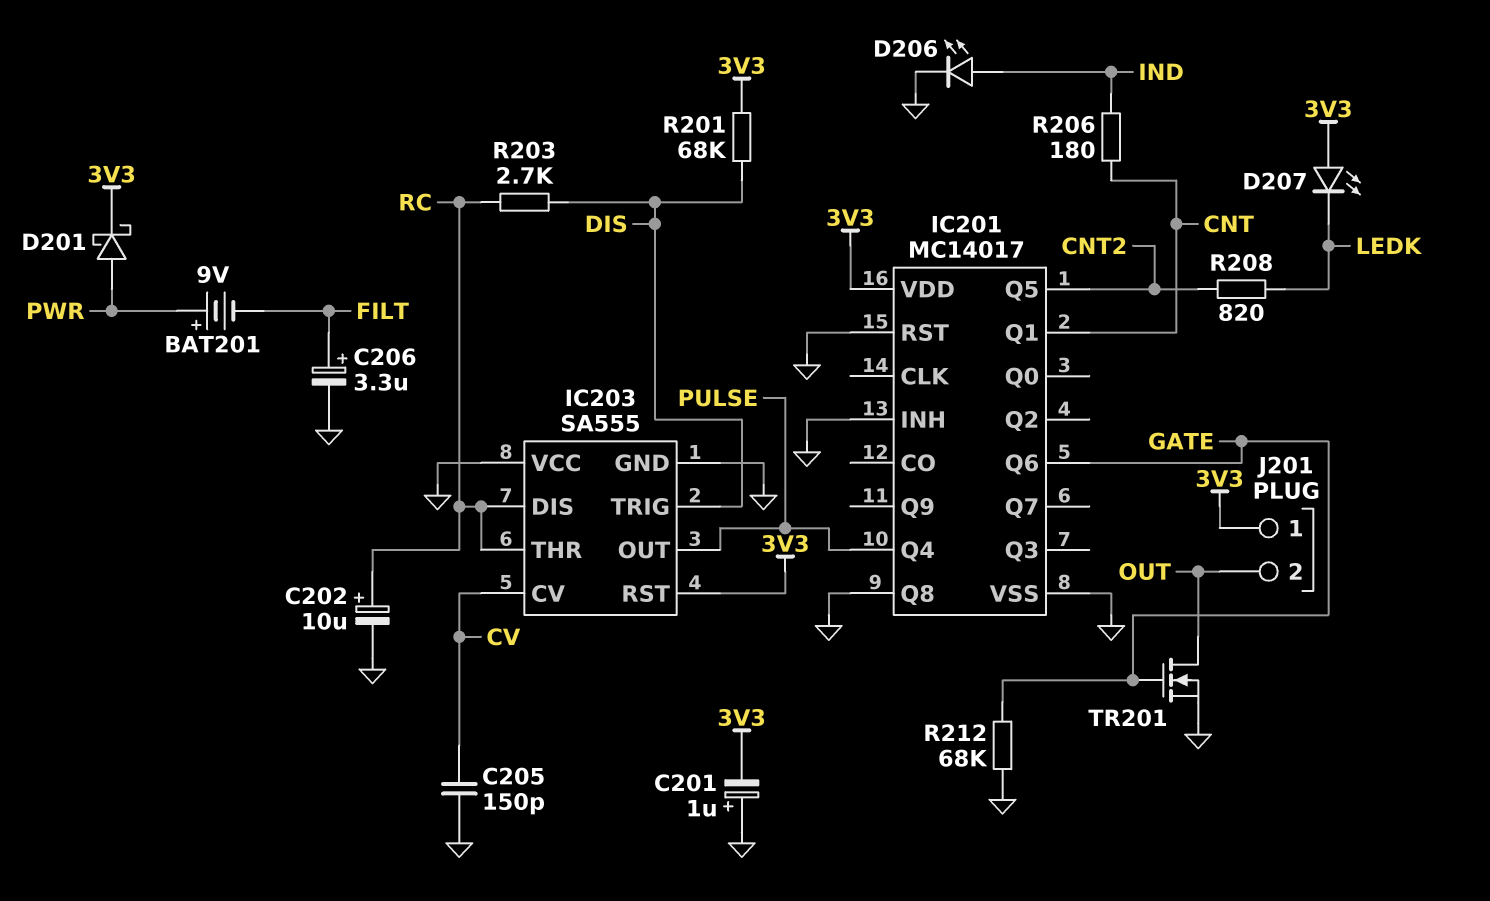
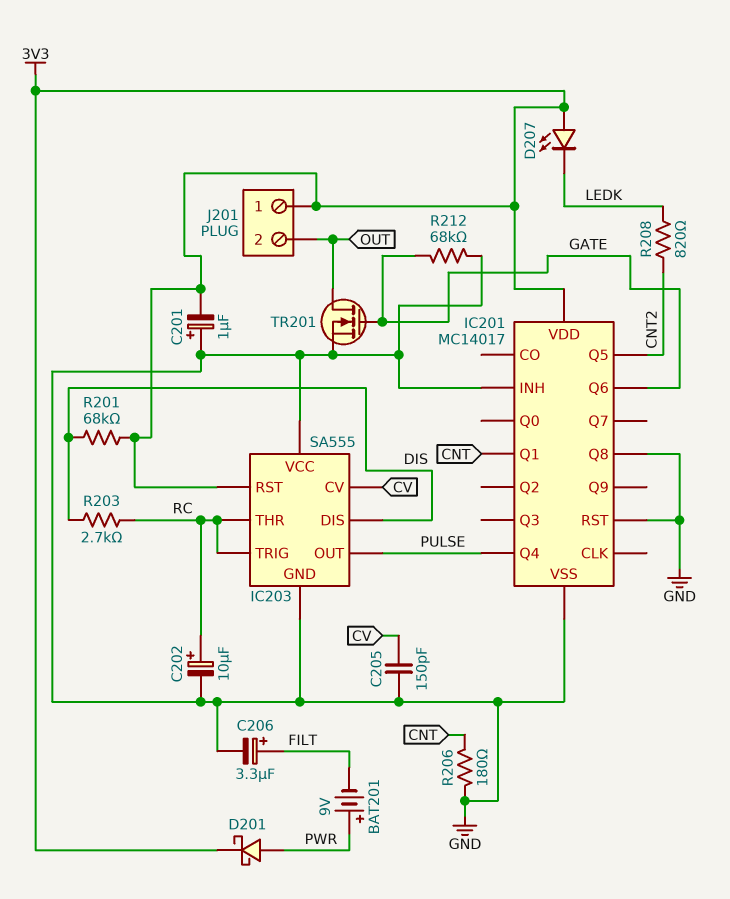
D206: LED (A IND, K GND) -> none
IC203 pin DIS: RC -> DIS
IC203 pin TRIG: DIS -> RC
R206: 180 (CNT, IND) -> 180 (CNT, GND)

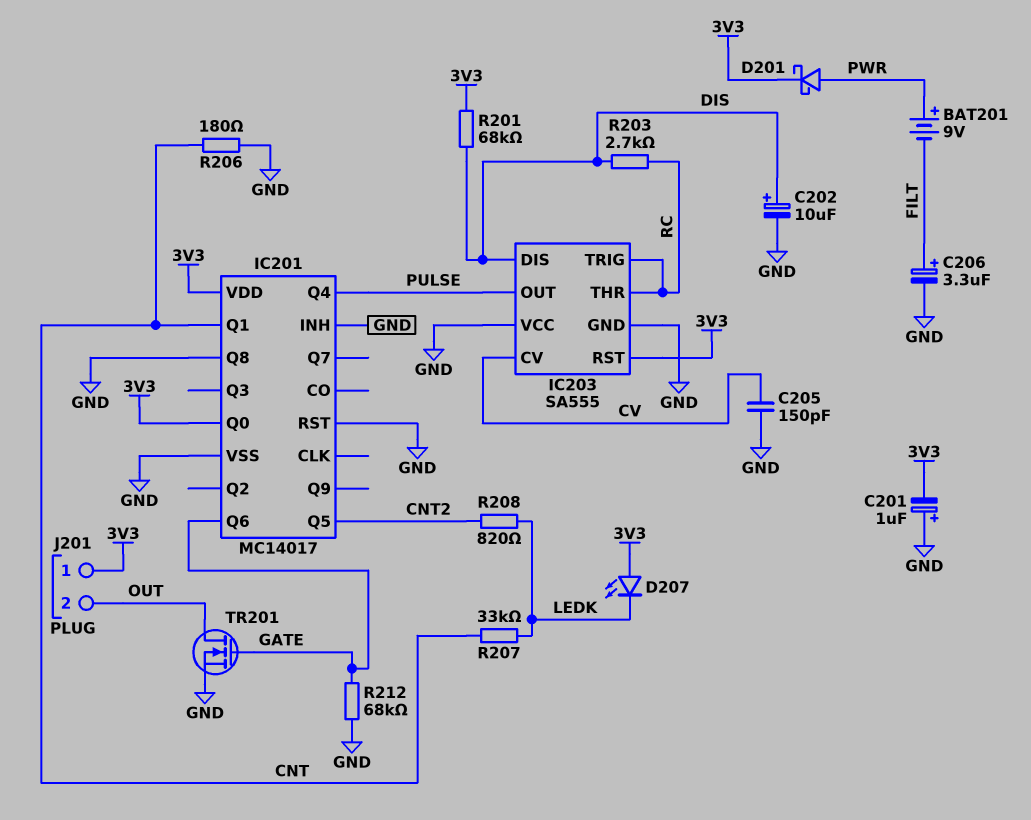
C202: 10uF (plus RC, minus GND) -> 10uF (plus DIS, minus GND)
IC201 pin Q0: none -> 3V3
R207: none -> 33k (CNT, LEDK)

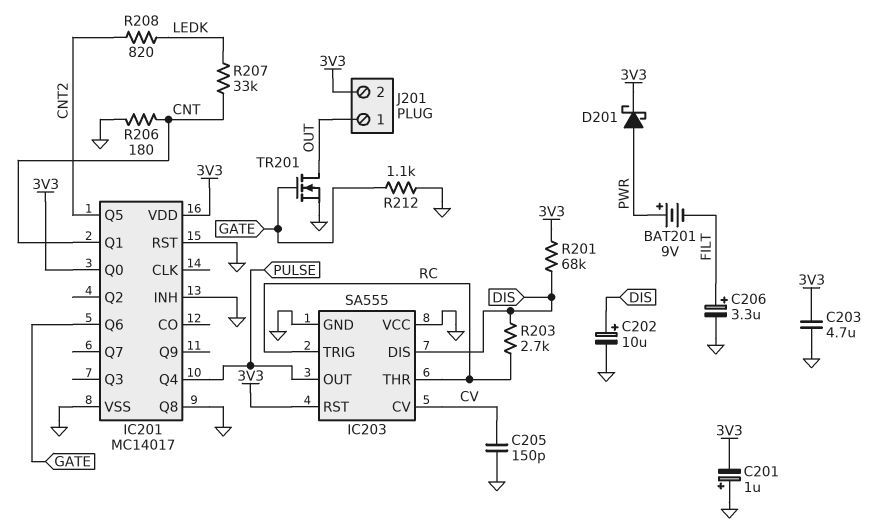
C203: none -> 4.7uF (3V3, GND)
D207: LED (A 3V3, K LEDK) -> none
J201 pin 1: 3V3 -> OUT
J201 pin 2: OUT -> 3V3
R212: 68k (GATE, GND) -> 1.1k (GATE, GND)

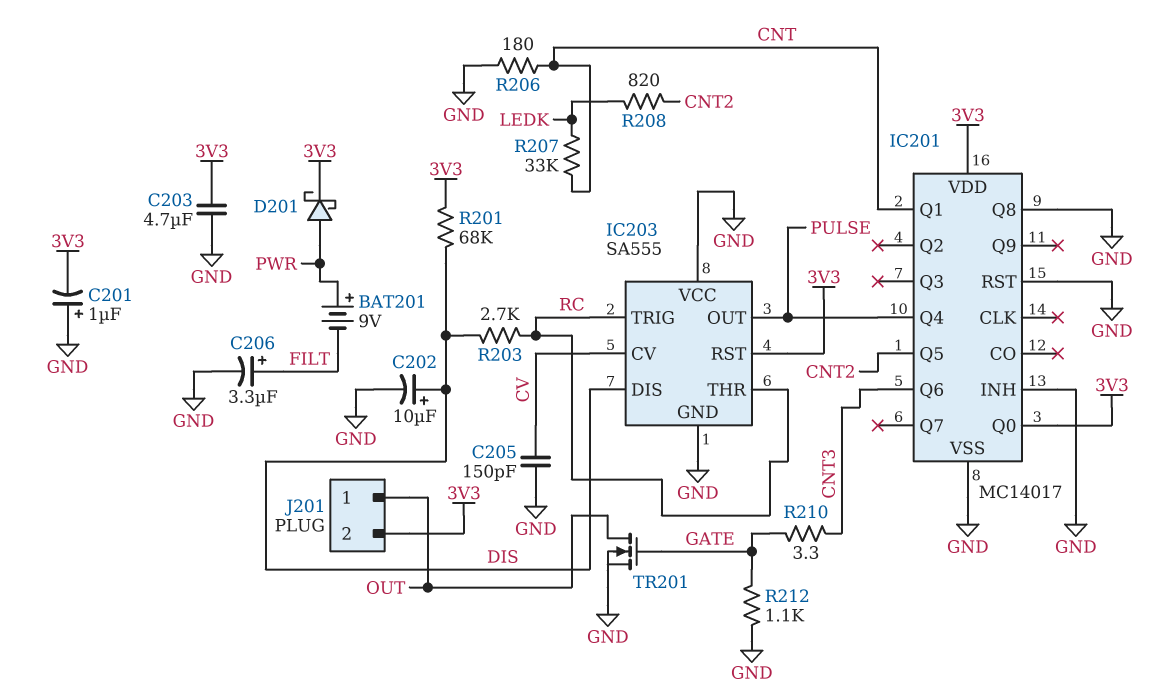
IC201 pin Q6: GATE -> CNT3
R210: none -> 3.3 (CNT3, GATE)

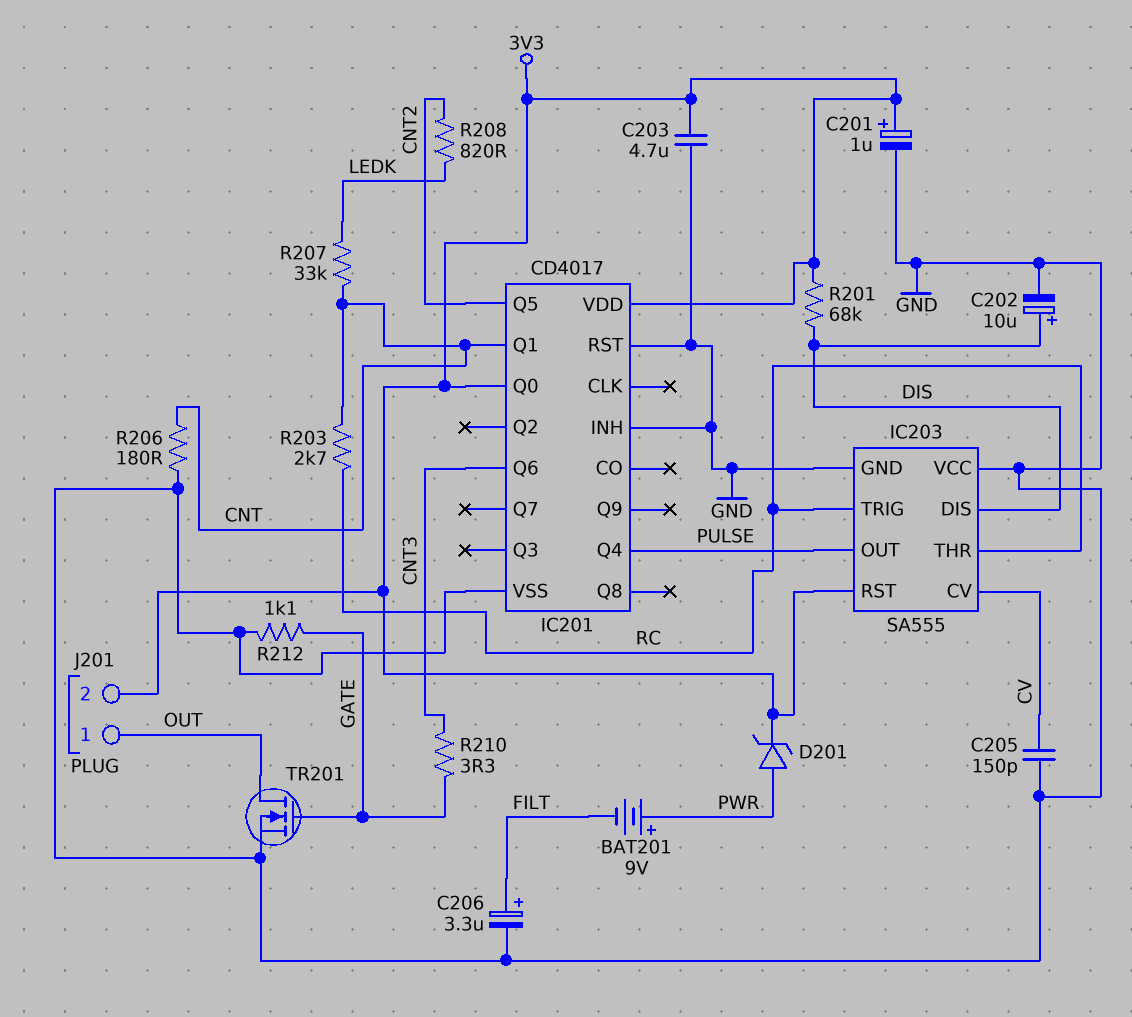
C201: 1uF (plus GND, minus 3V3) -> 1uF (plus 3V3, minus GND)
D201: schottky (A PWR, K 3V3) -> zener (A PWR, K 3V3)
IC201: MC14017 -> CD4017
IC201 pin Q8: GND -> none
R203: 2.7k (DIS, RC) -> 2.7k (CNT, RC)

